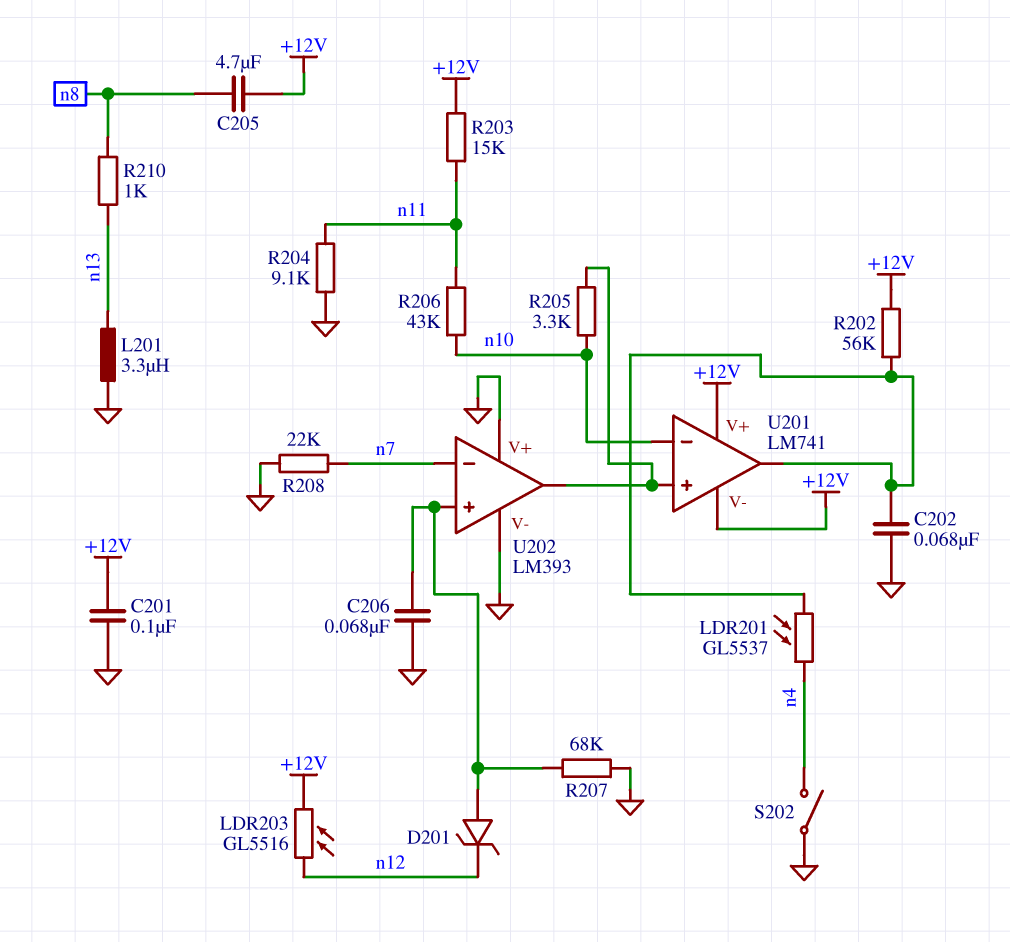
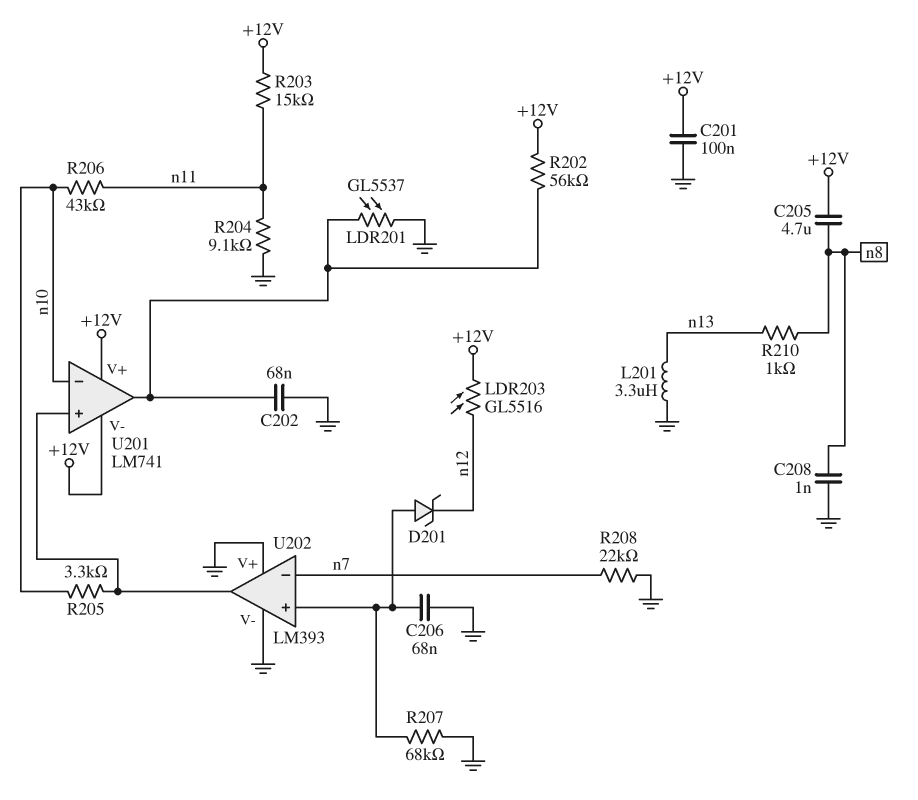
C208: none -> 1nF (GND, n8)
LDR201: GL5537 (U201/out, n4) -> GL5537 (GND, U201/out)
S202: switch (GND, n4) -> none

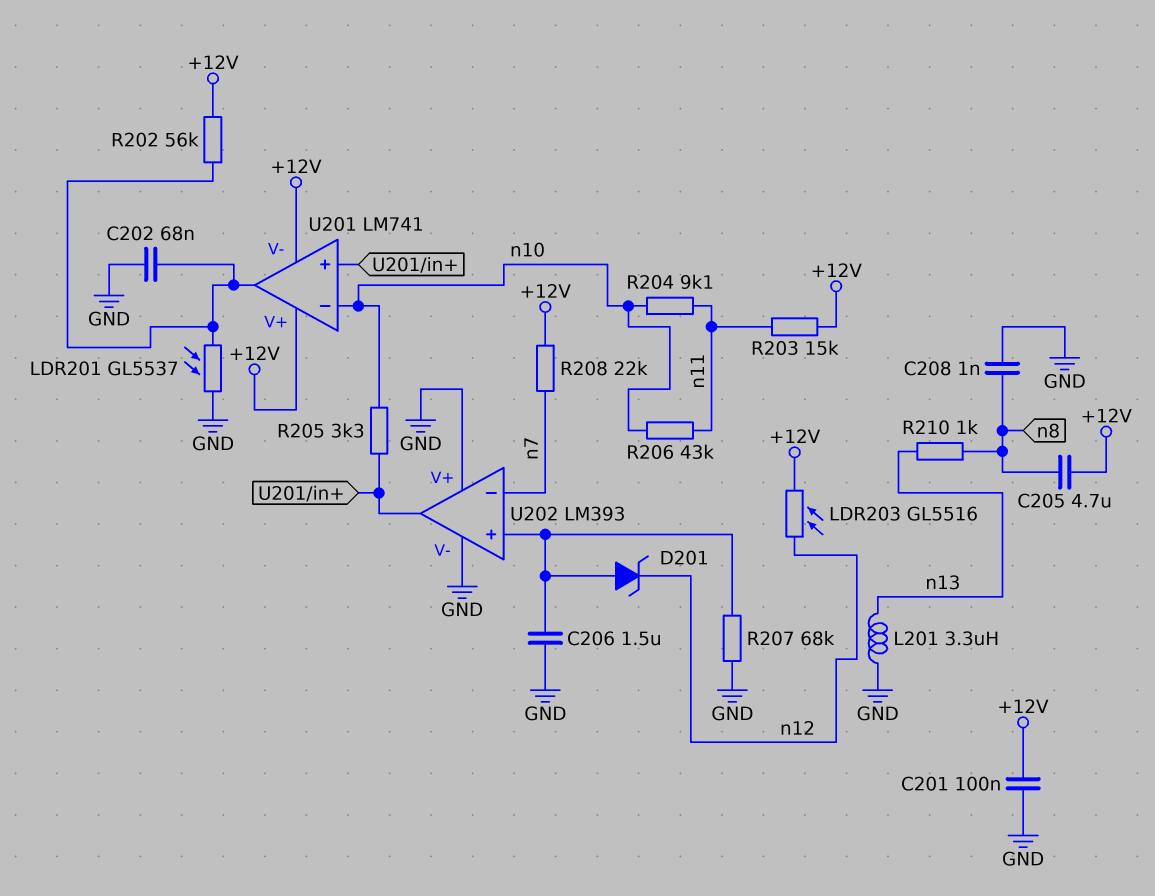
C206: 68nF (GND, U202/in+) -> 1.5uF (GND, U202/in+)
R204: 9.1k (GND, n11) -> 9.1k (n10, n11)
R208: 22k (GND, n7) -> 22k (+12V, n7)

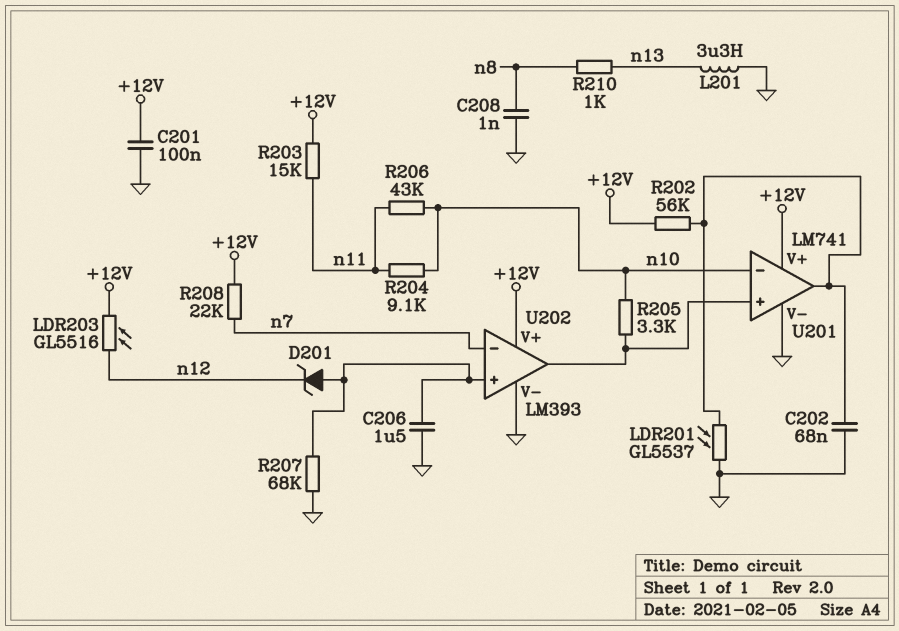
C205: 4.7uF (+12V, n8) -> none
U201 pin V-: +12V -> GND
U202 pin V+: GND -> +12V

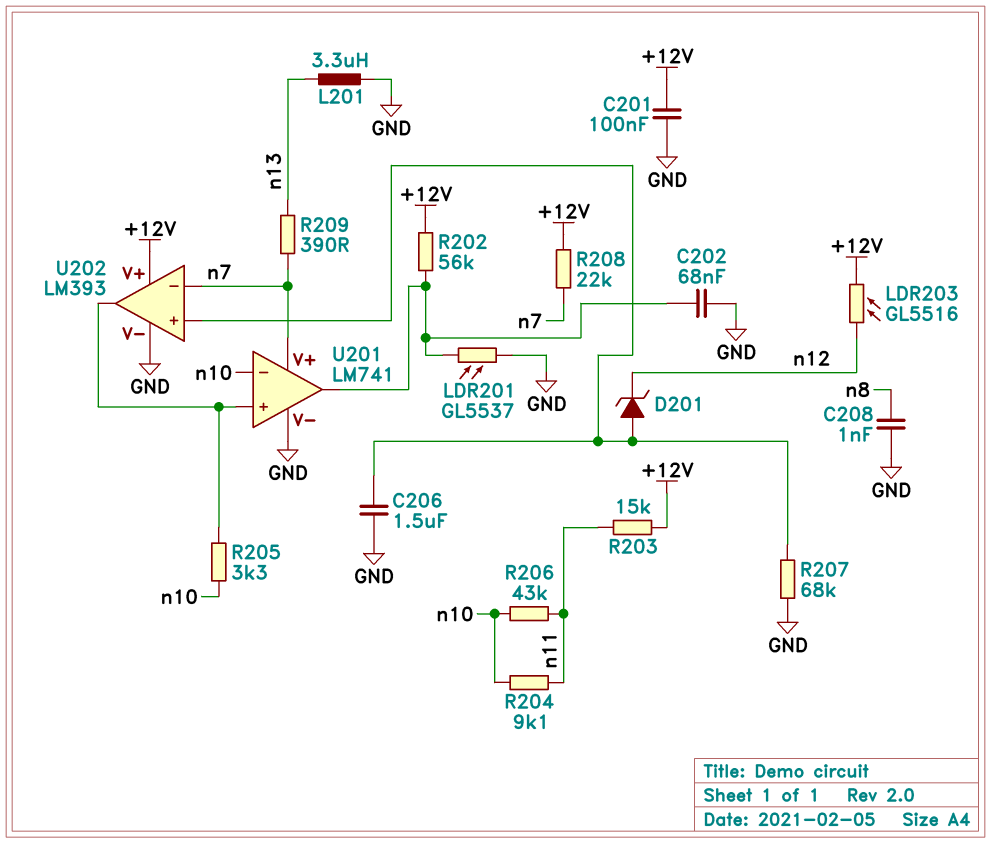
R209: none -> 390 (n7, n13)
R210: 1k (n8, n13) -> none
U201 pin V+: +12V -> n7

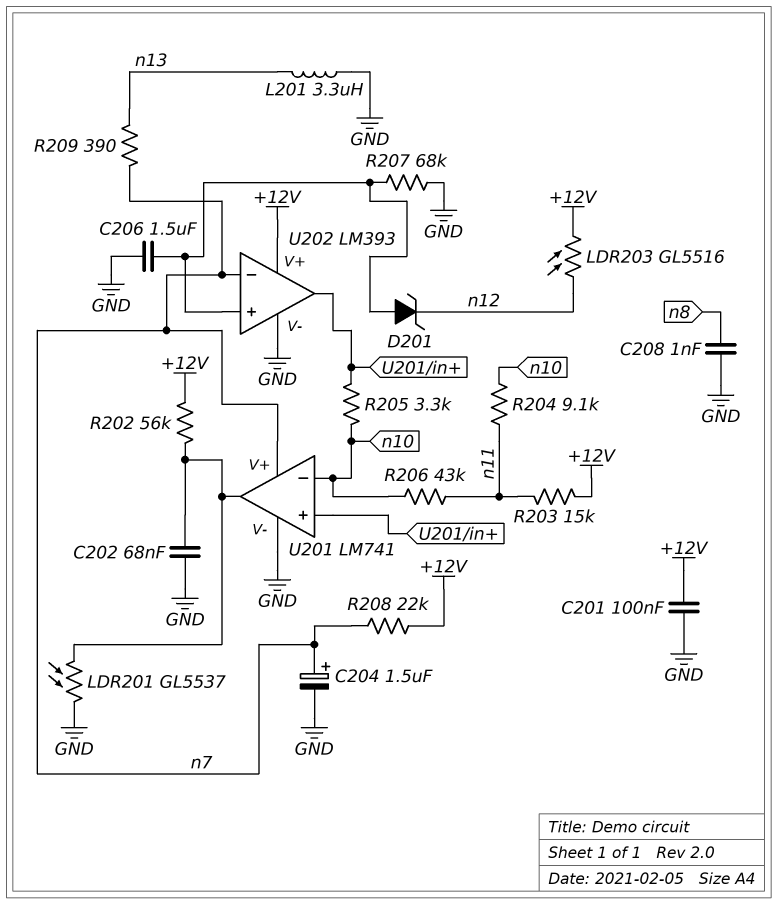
C204: none -> 1.5uF (plus n7, minus GND)

